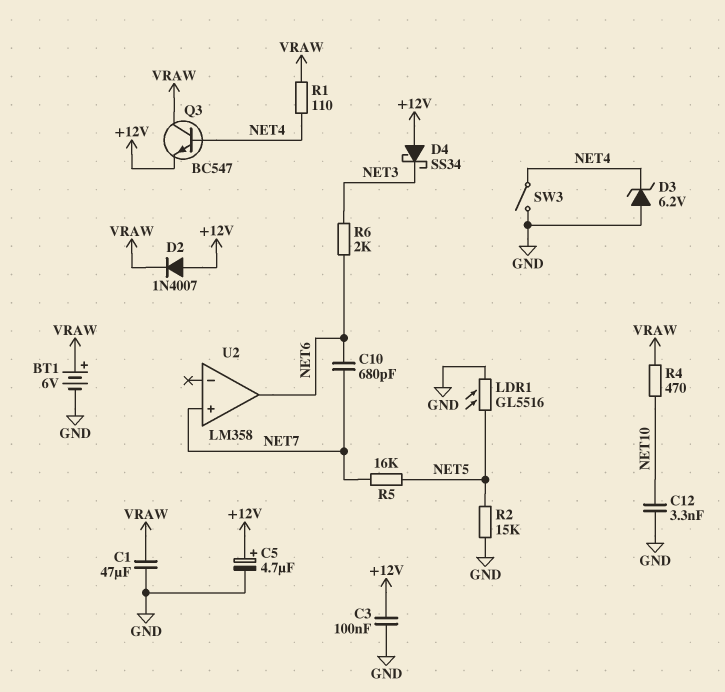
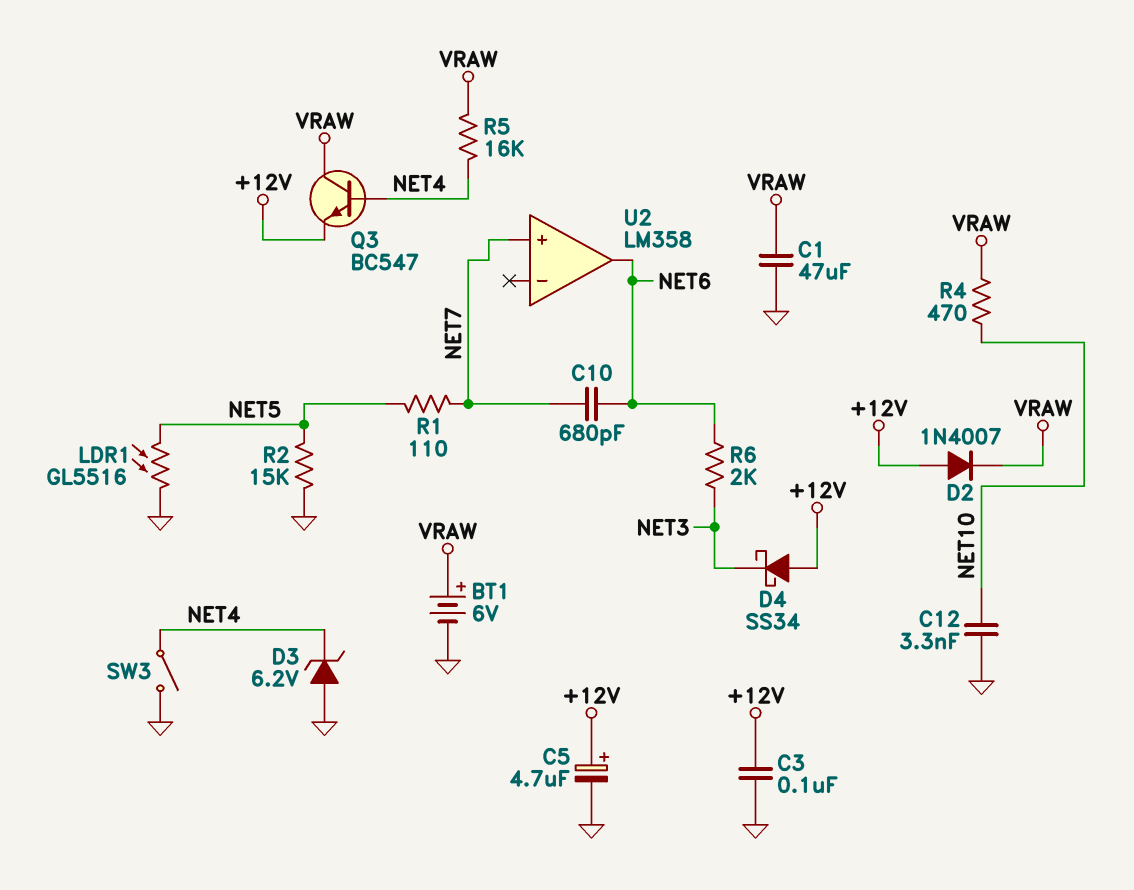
R1: 110 (NET4, VRAW) -> 110 (NET5, NET7)
R5: 16k (NET5, NET7) -> 16k (NET4, VRAW)

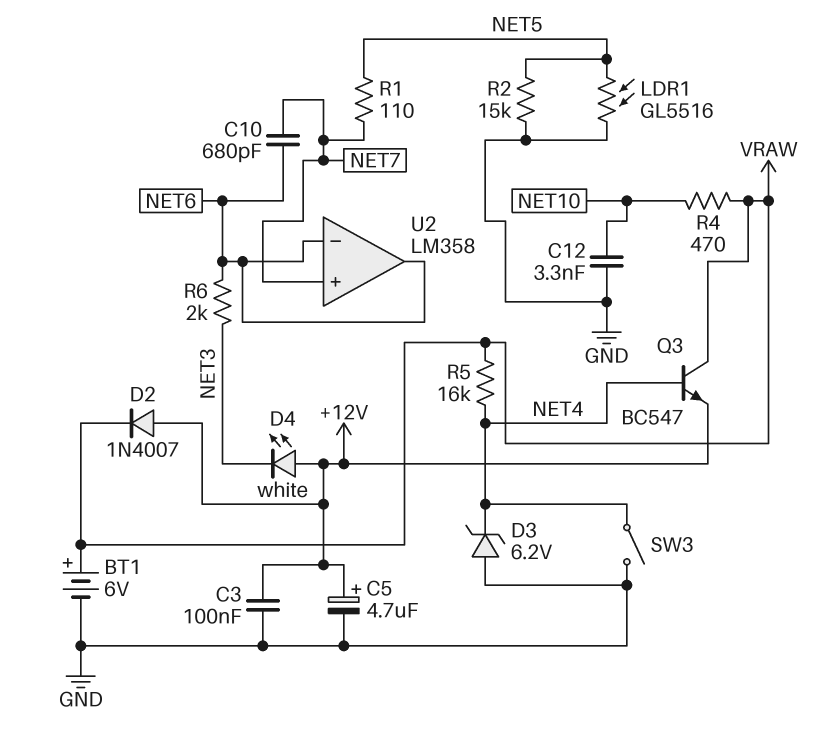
C1: 47uF (GND, VRAW) -> none
D4: schottky SS34 (A +12V, K NET3) -> LED white (A +12V, K NET3)
U2 pin in-: none -> NET6

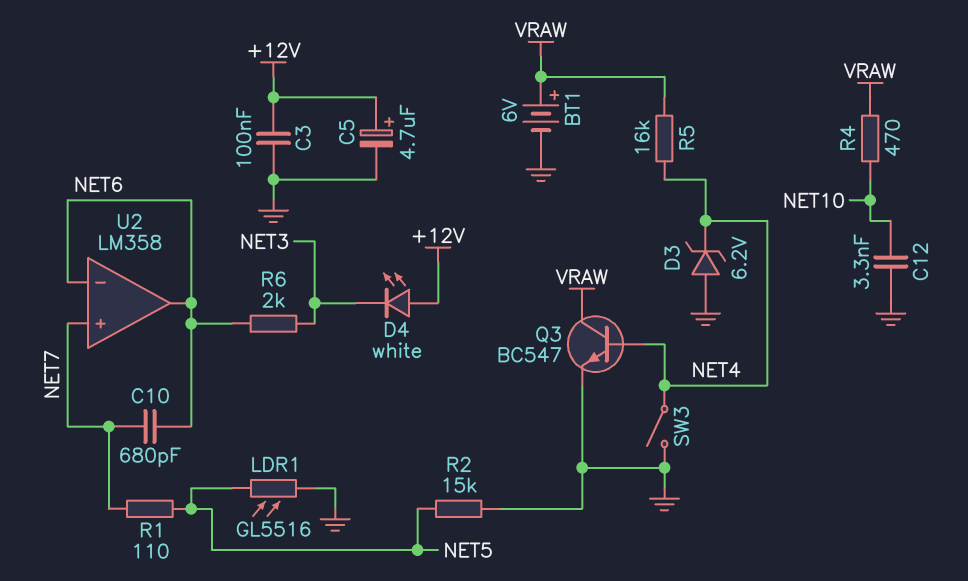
D2: diode 1N4007 (A +12V, K VRAW) -> none
Q3: NPN BC547 (B NET4, C VRAW, E +12V) -> NPN BC547 (B NET4, C VRAW, E GND)

